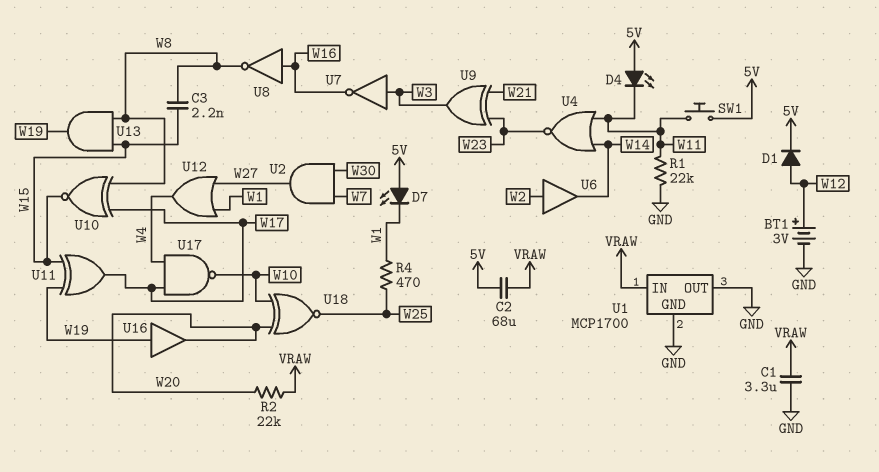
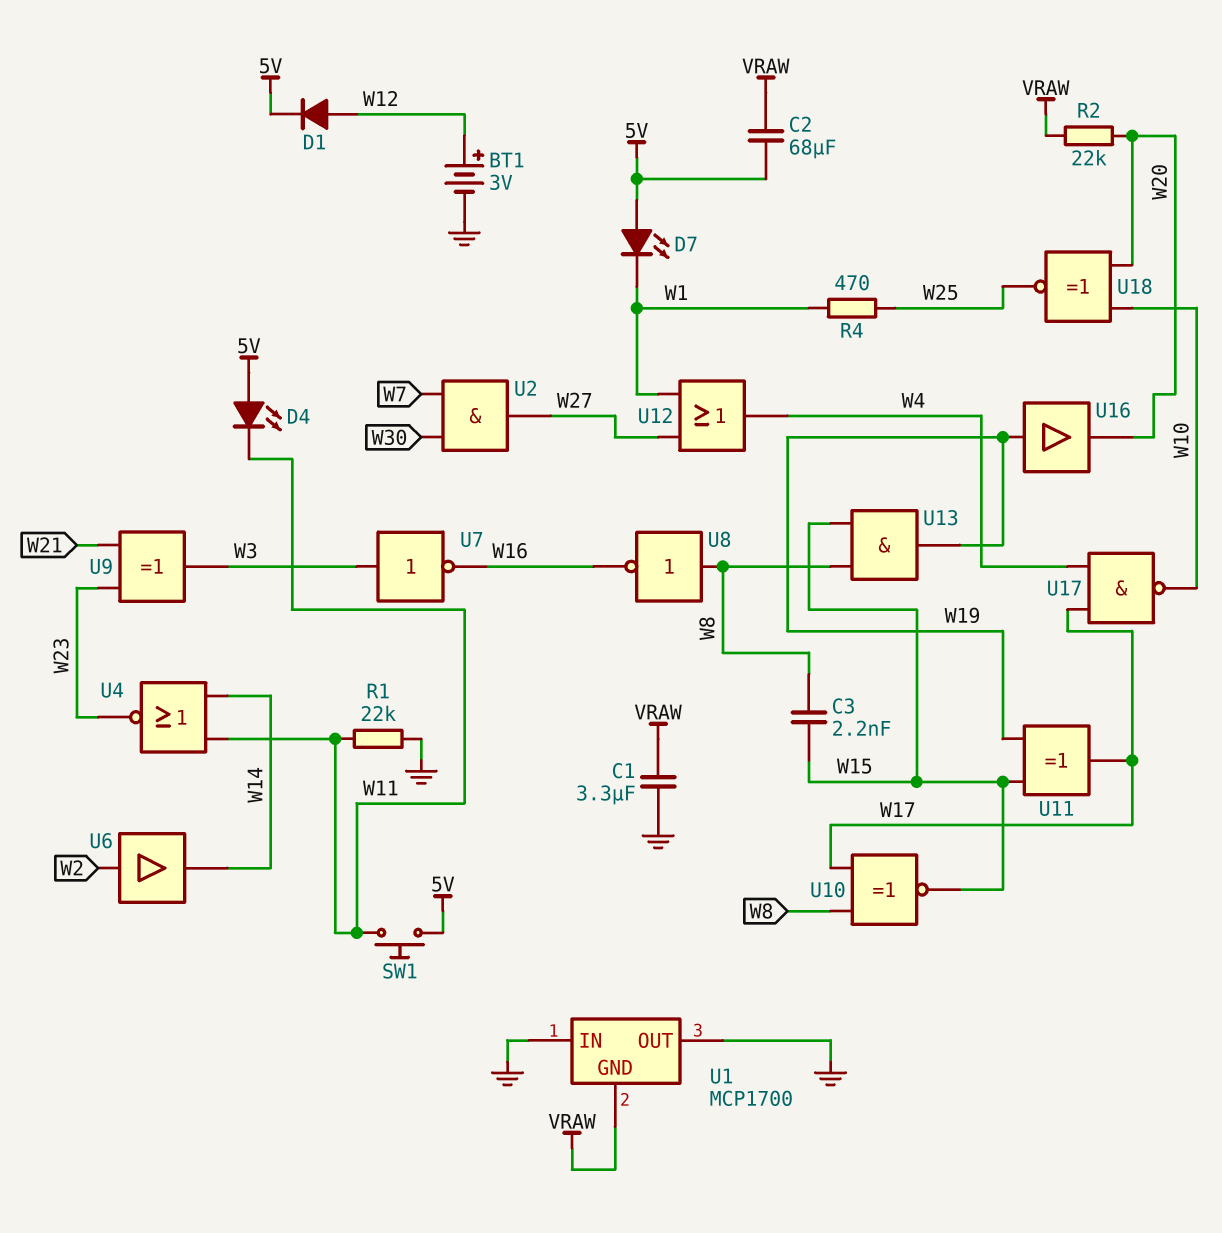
U1 pin GND: GND -> VRAW
U1 pin IN: VRAW -> GND
U8: NOT (in W16, out W8) -> NOT (in W8, out W16)

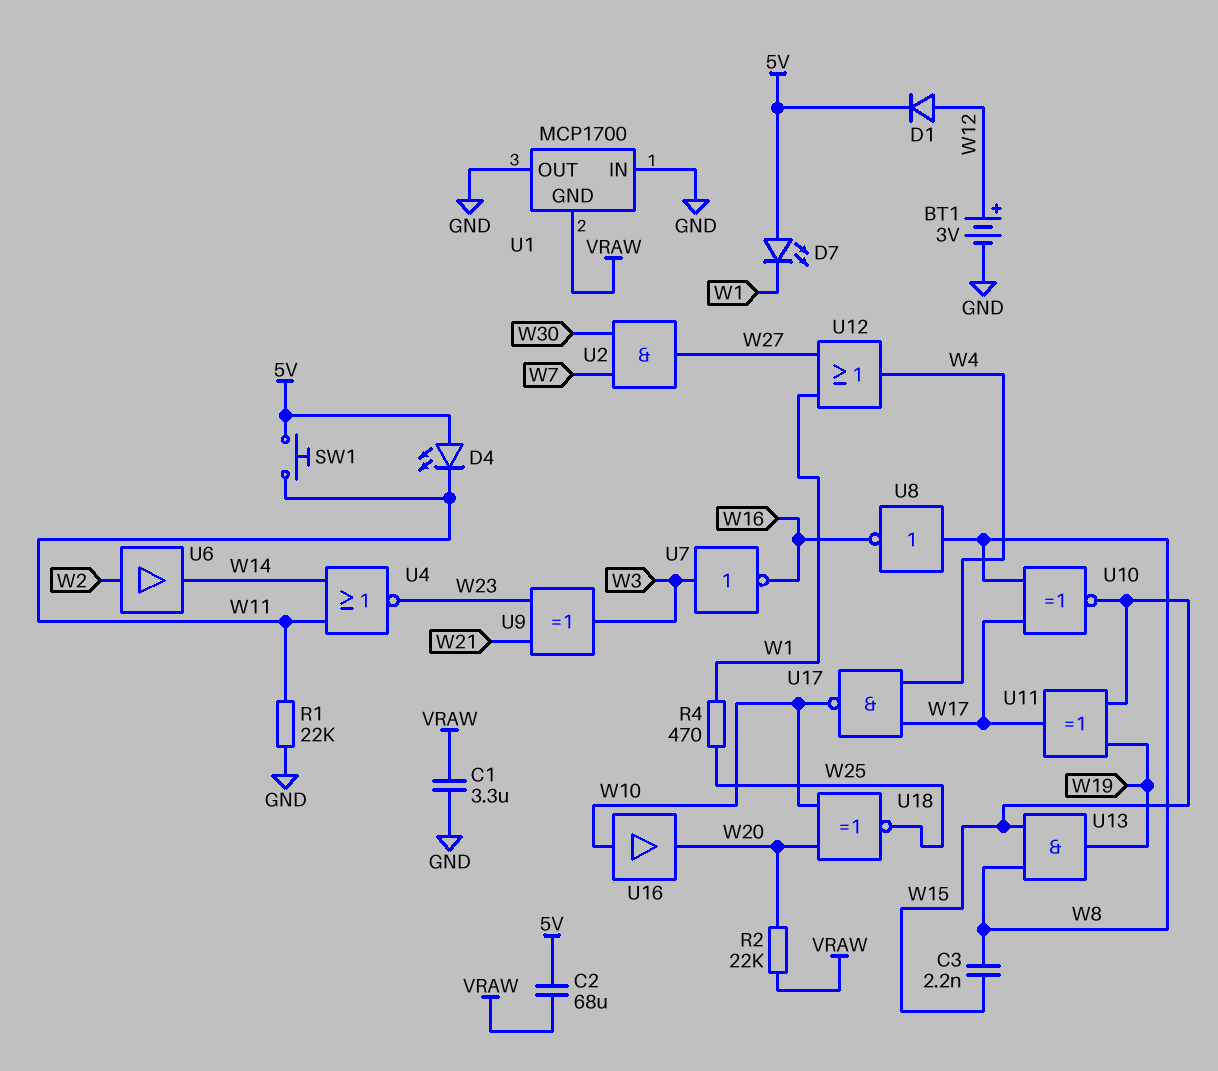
U16: buffer (in W19, out W20) -> buffer (in W10, out W20)

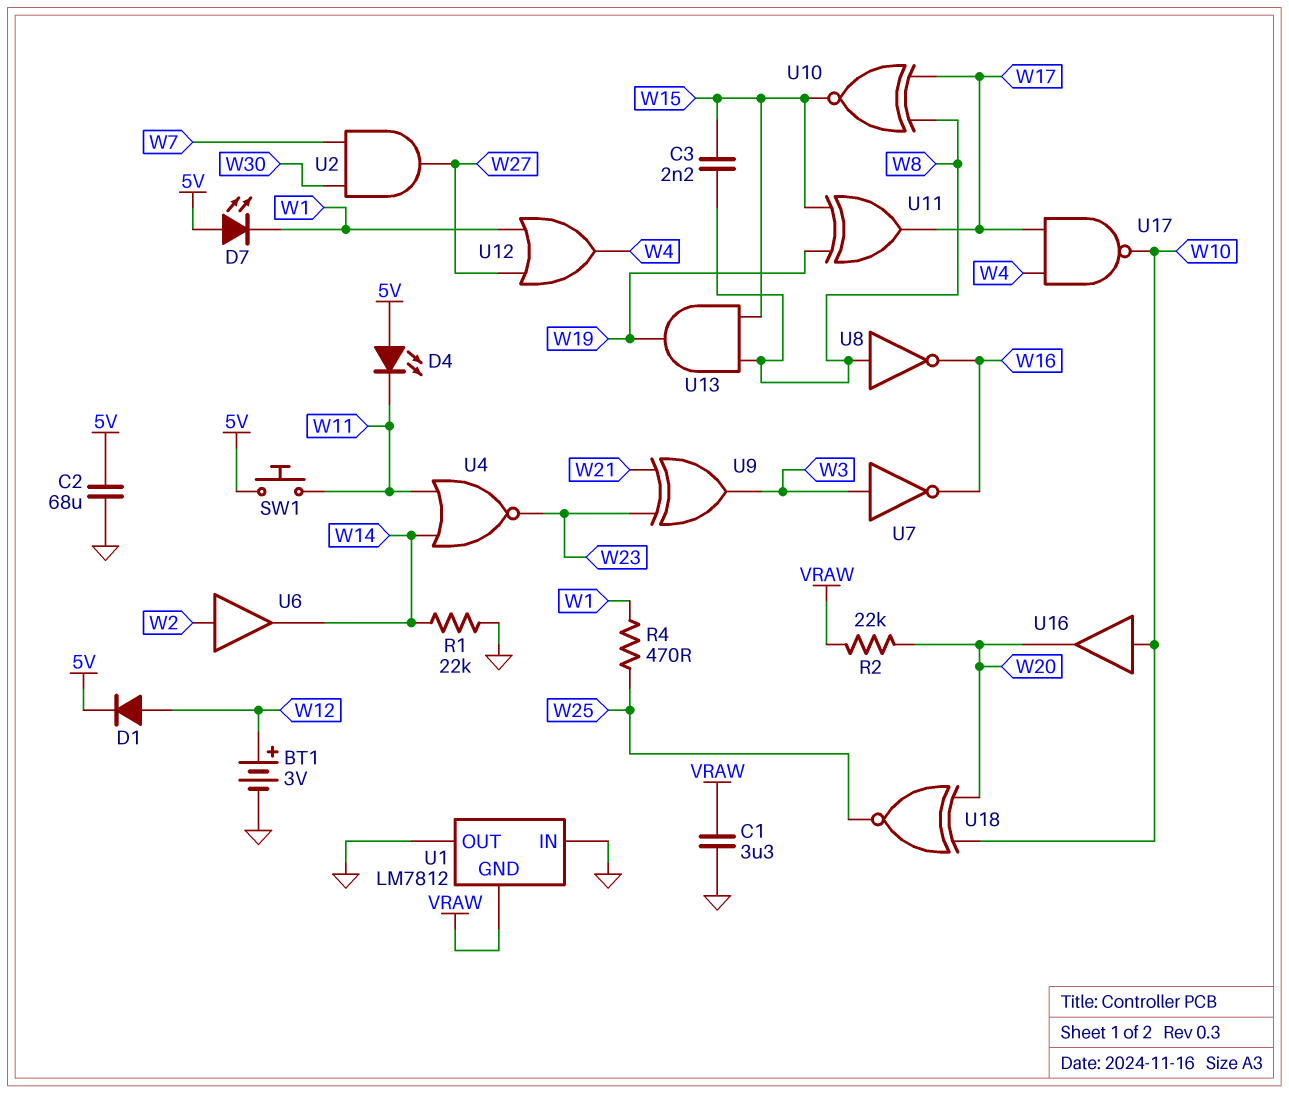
C2: 68uF (5V, VRAW) -> 68uF (5V, GND)
R1: 22k (GND, W11) -> 22k (GND, W14)
U1: MCP1700 -> LM7812

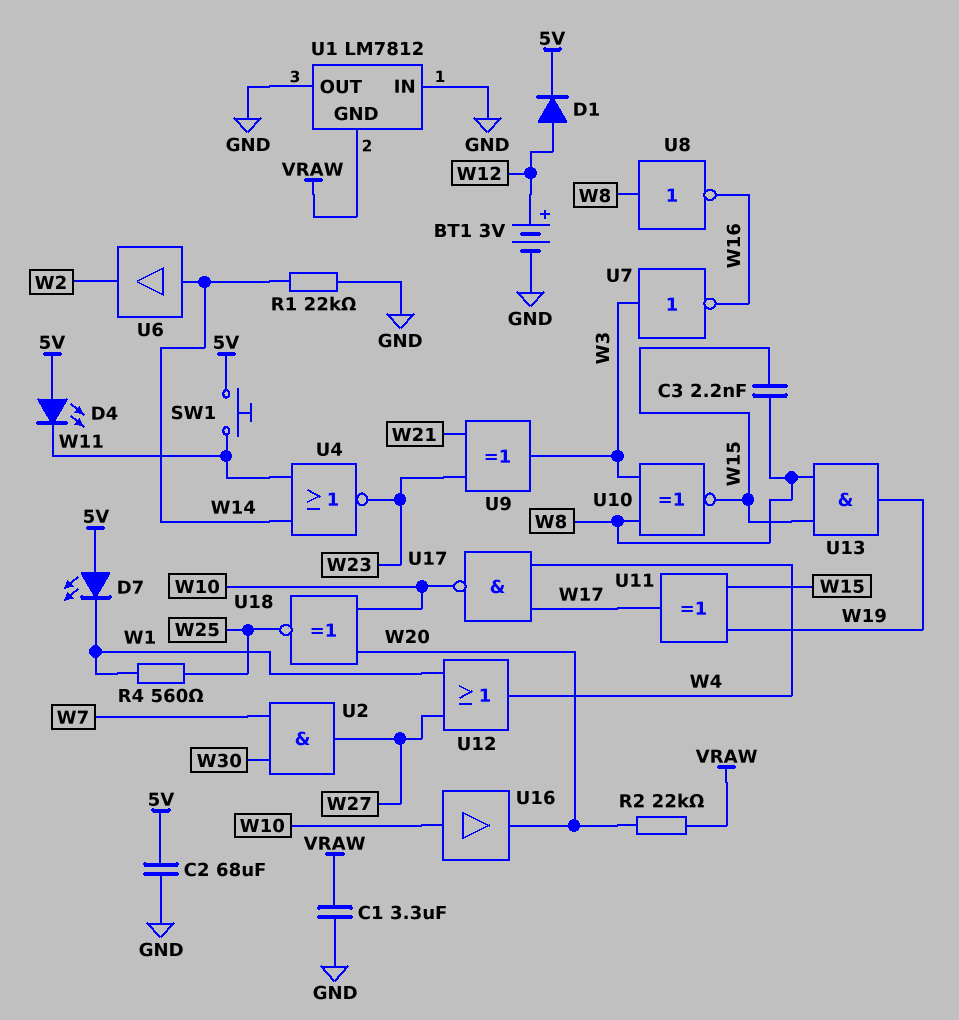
R4: 470 (W1, W25) -> 560 (W1, W25)
U6: buffer (in W2, out W14) -> buffer (in W14, out W2)
U10: XNOR (in W8, in W17, out W15) -> XNOR (in W3, in W8, out W15)

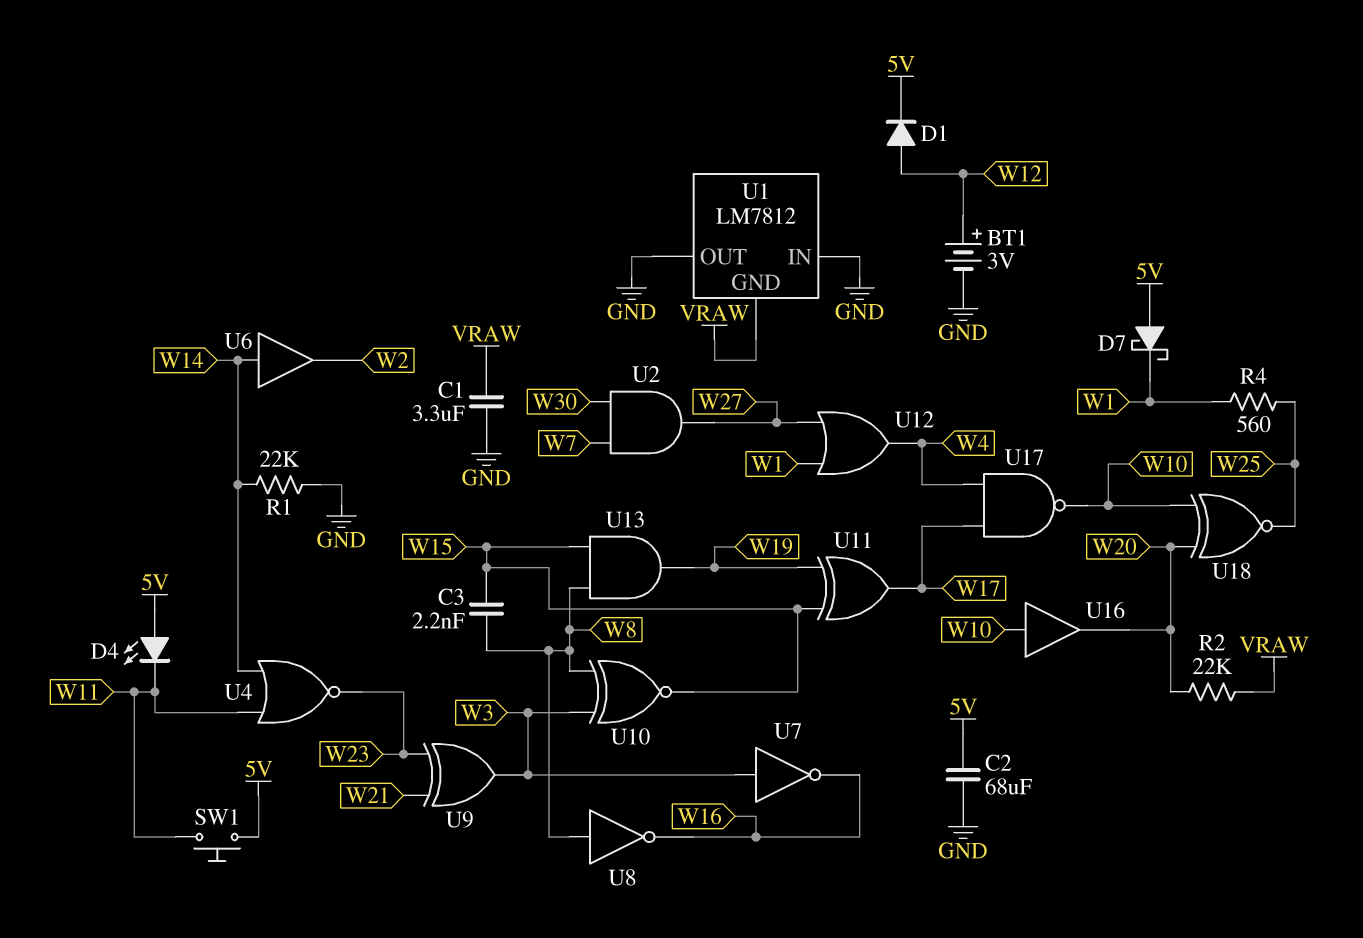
D7: LED (A 5V, K W1) -> schottky (A 5V, K W1)

